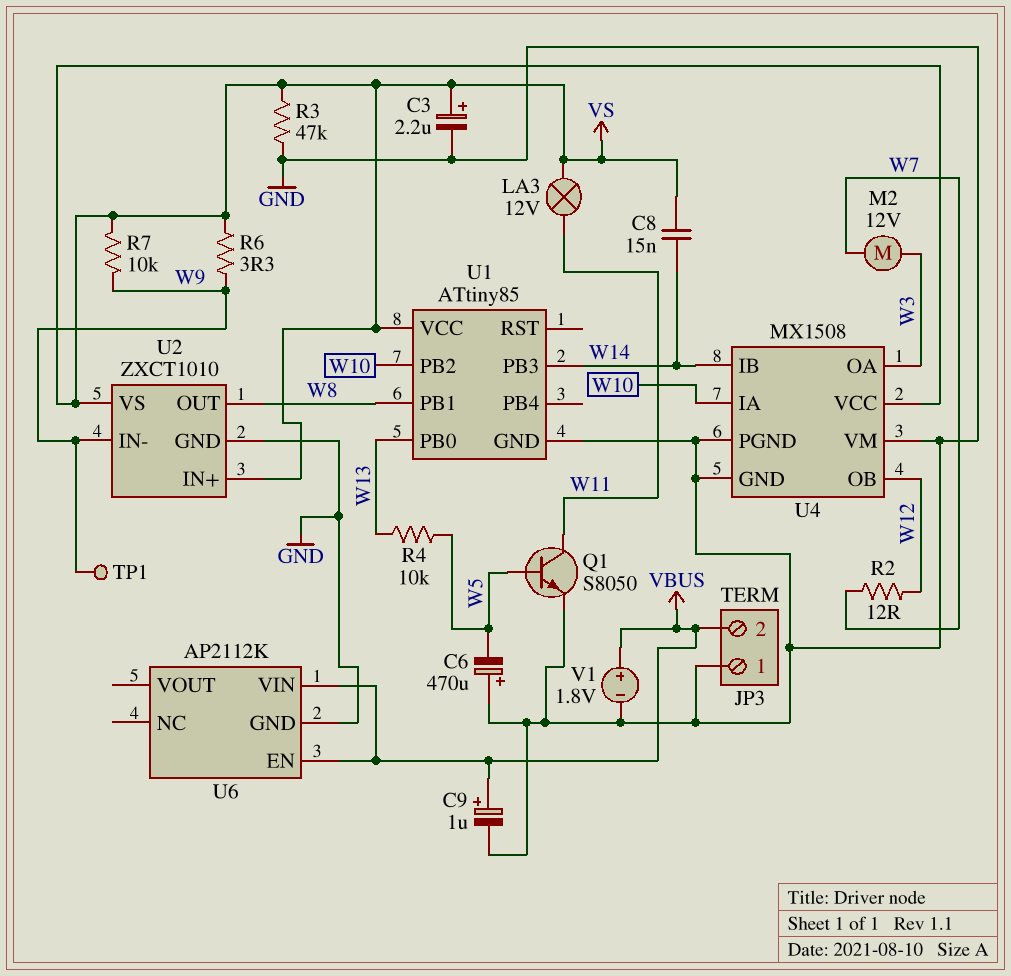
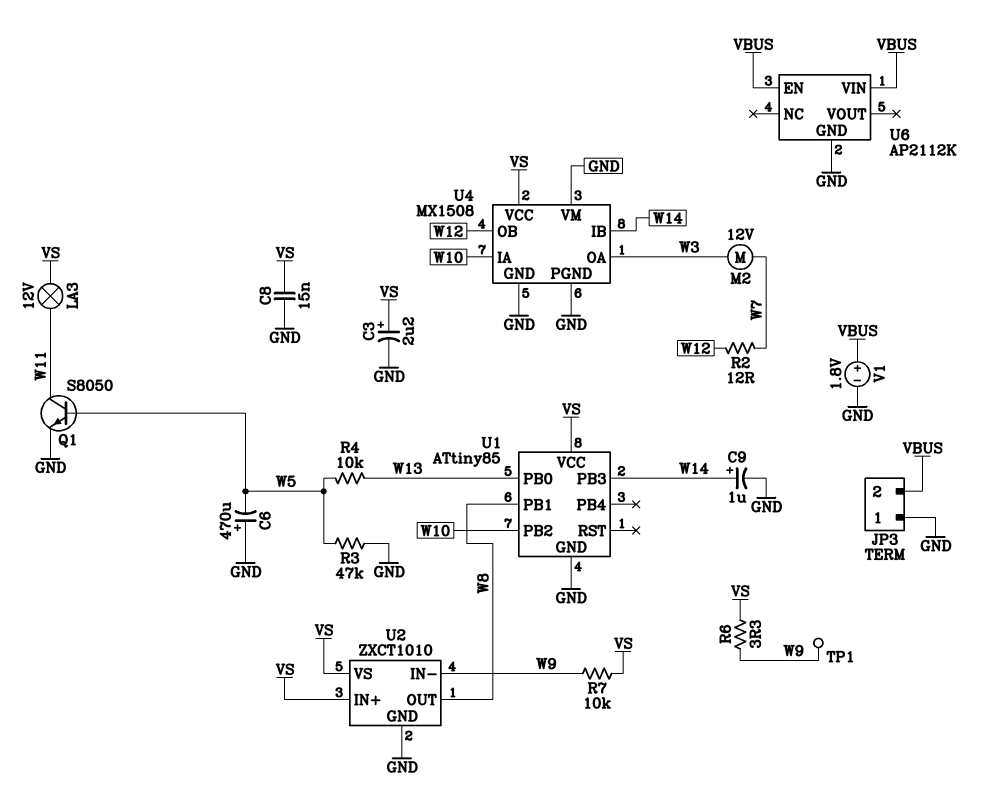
C8: 15nF (VS, W14) -> 15nF (GND, VS)
C9: 1uF (plus VBUS, minus GND) -> 1uF (plus W14, minus GND)
R3: 47k (GND, VS) -> 47k (GND, W5)

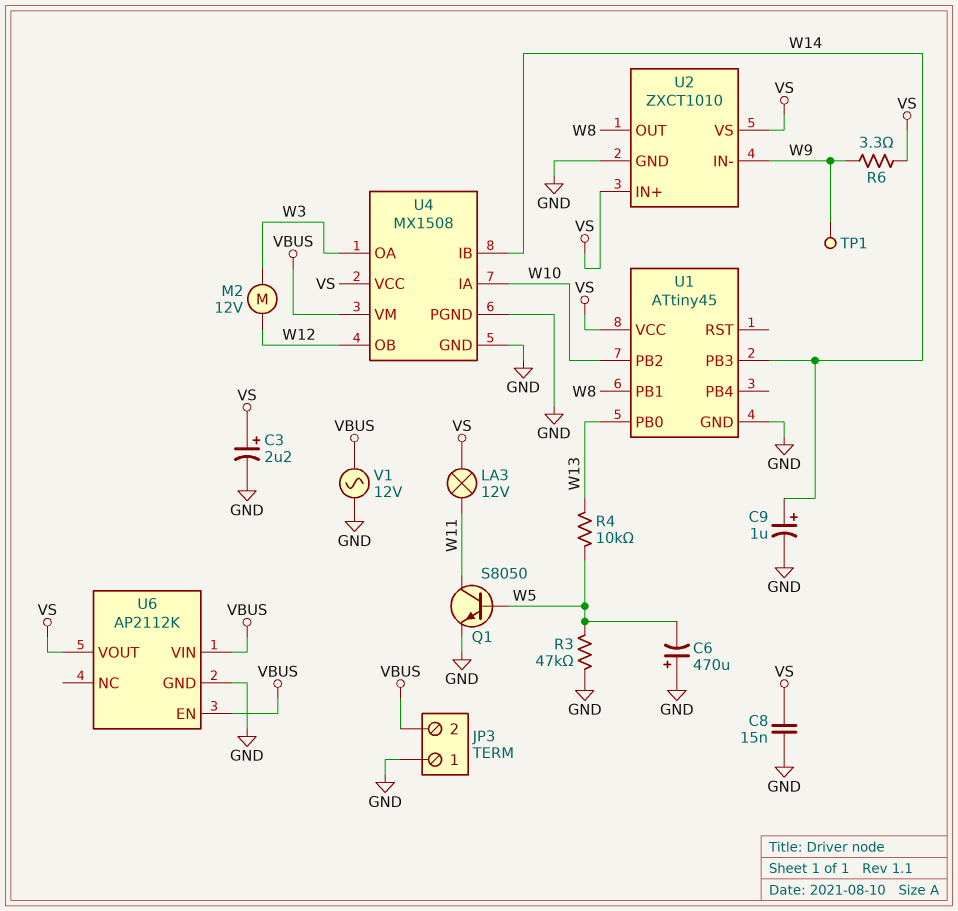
M2: motor 12V (W3, W7) -> motor 12V (W3, W12)
R2: 12 (W7, W12) -> none
R7: 10k (VS, W9) -> none
U1: ATtiny85 -> ATtiny45
U4 pin VM: GND -> VBUS
U6 pin VOUT: none -> VS
V1: 1.8V (plus VBUS, minus GND) -> AC 12V (GND, VBUS)

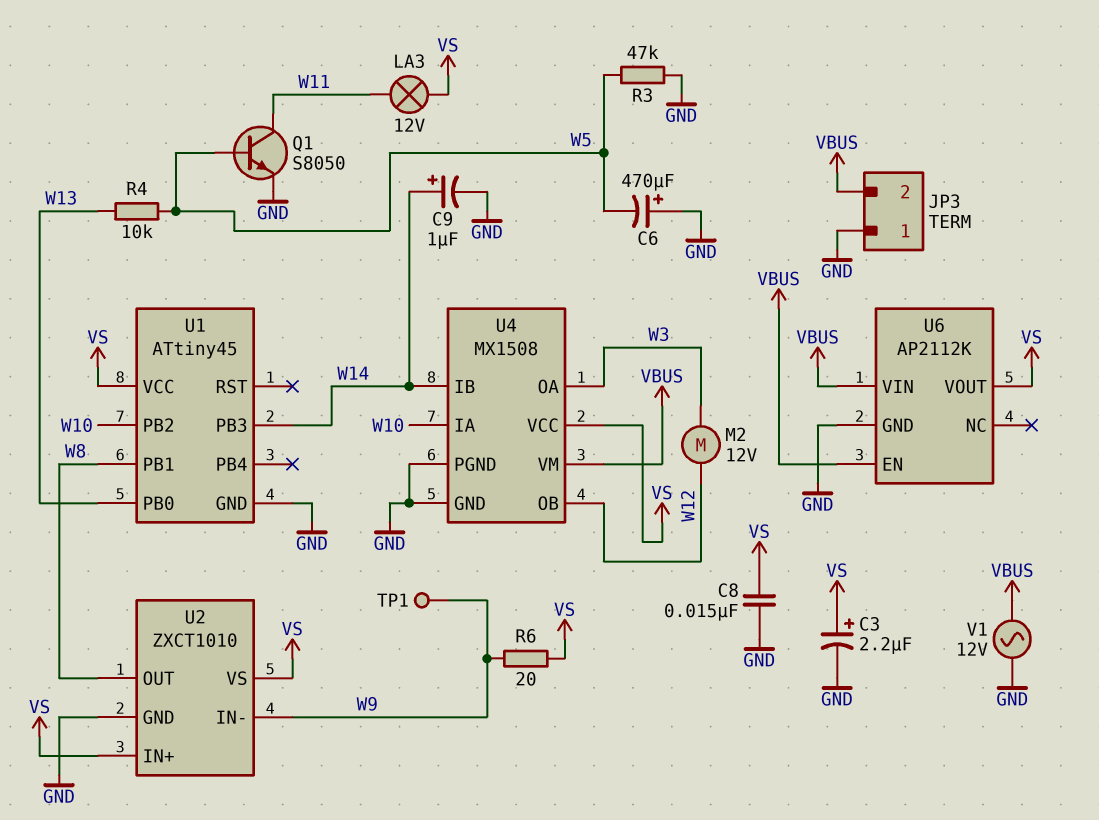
R6: 3.3 (VS, W9) -> 20 (VS, W9)

